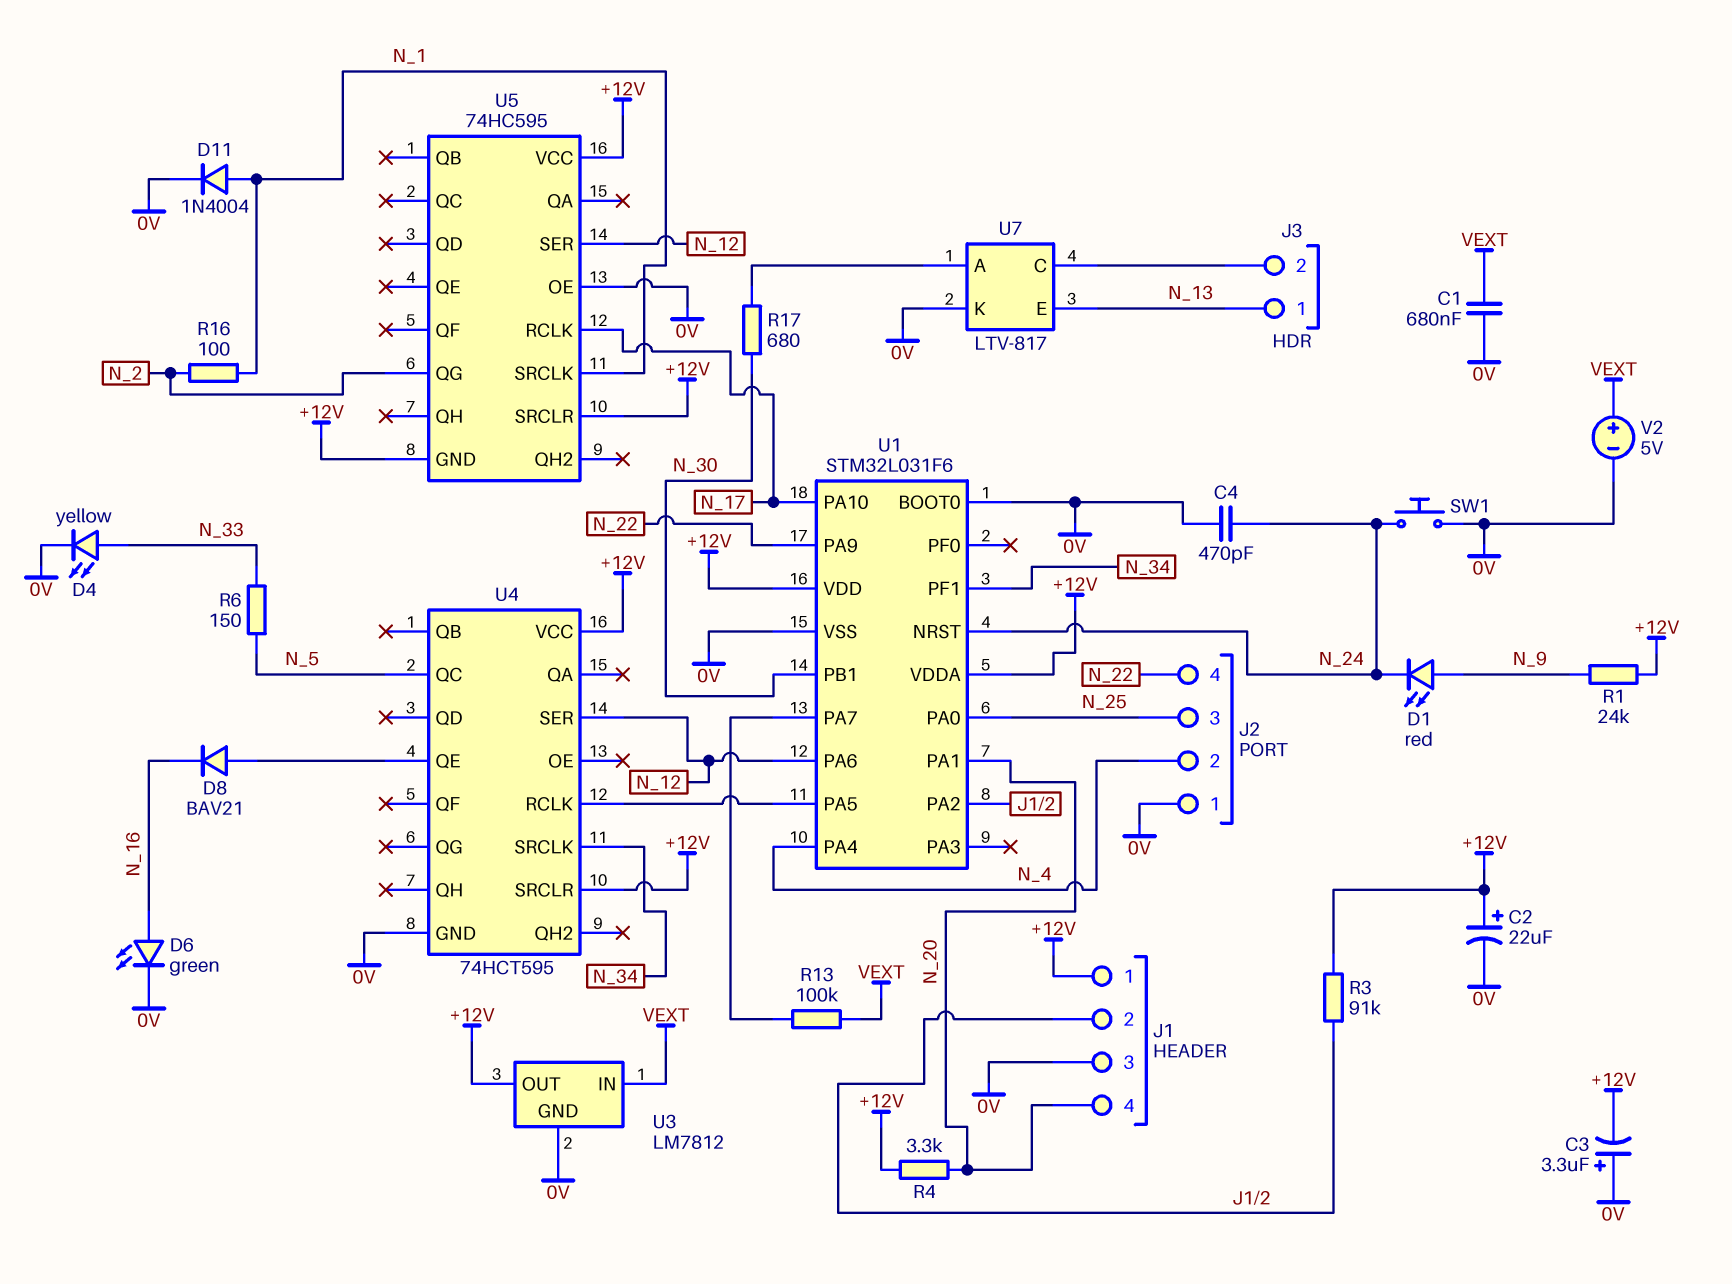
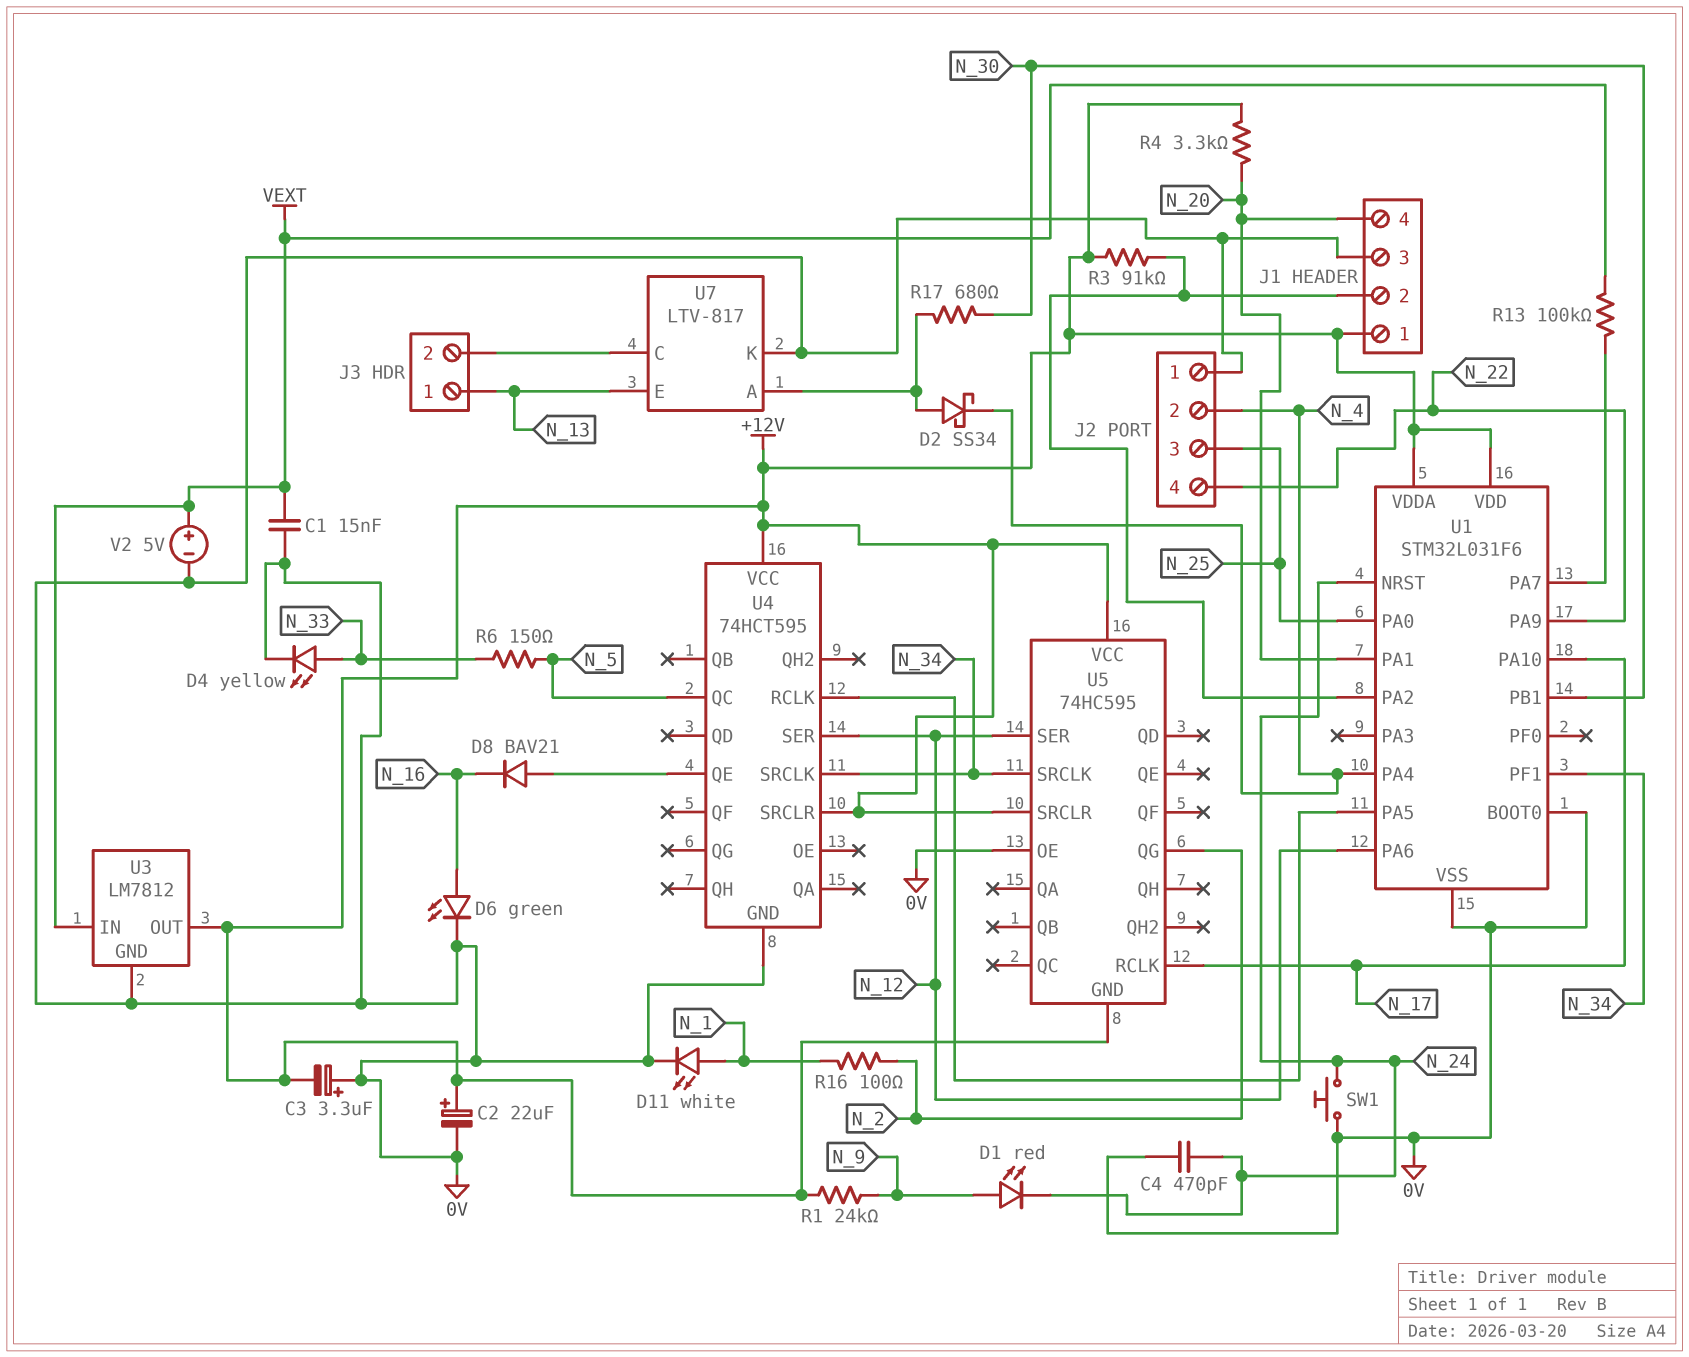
C1: 680nF (0V, VEXT) -> 15nF (0V, VEXT)
D2: none -> schottky SS34 (A U7/A, K N_4)
D11: diode 1N4004 (A N_1, K 0V) -> LED white (A N_1, K 0V)
U5 pin SRCLK: N_1 -> N_34

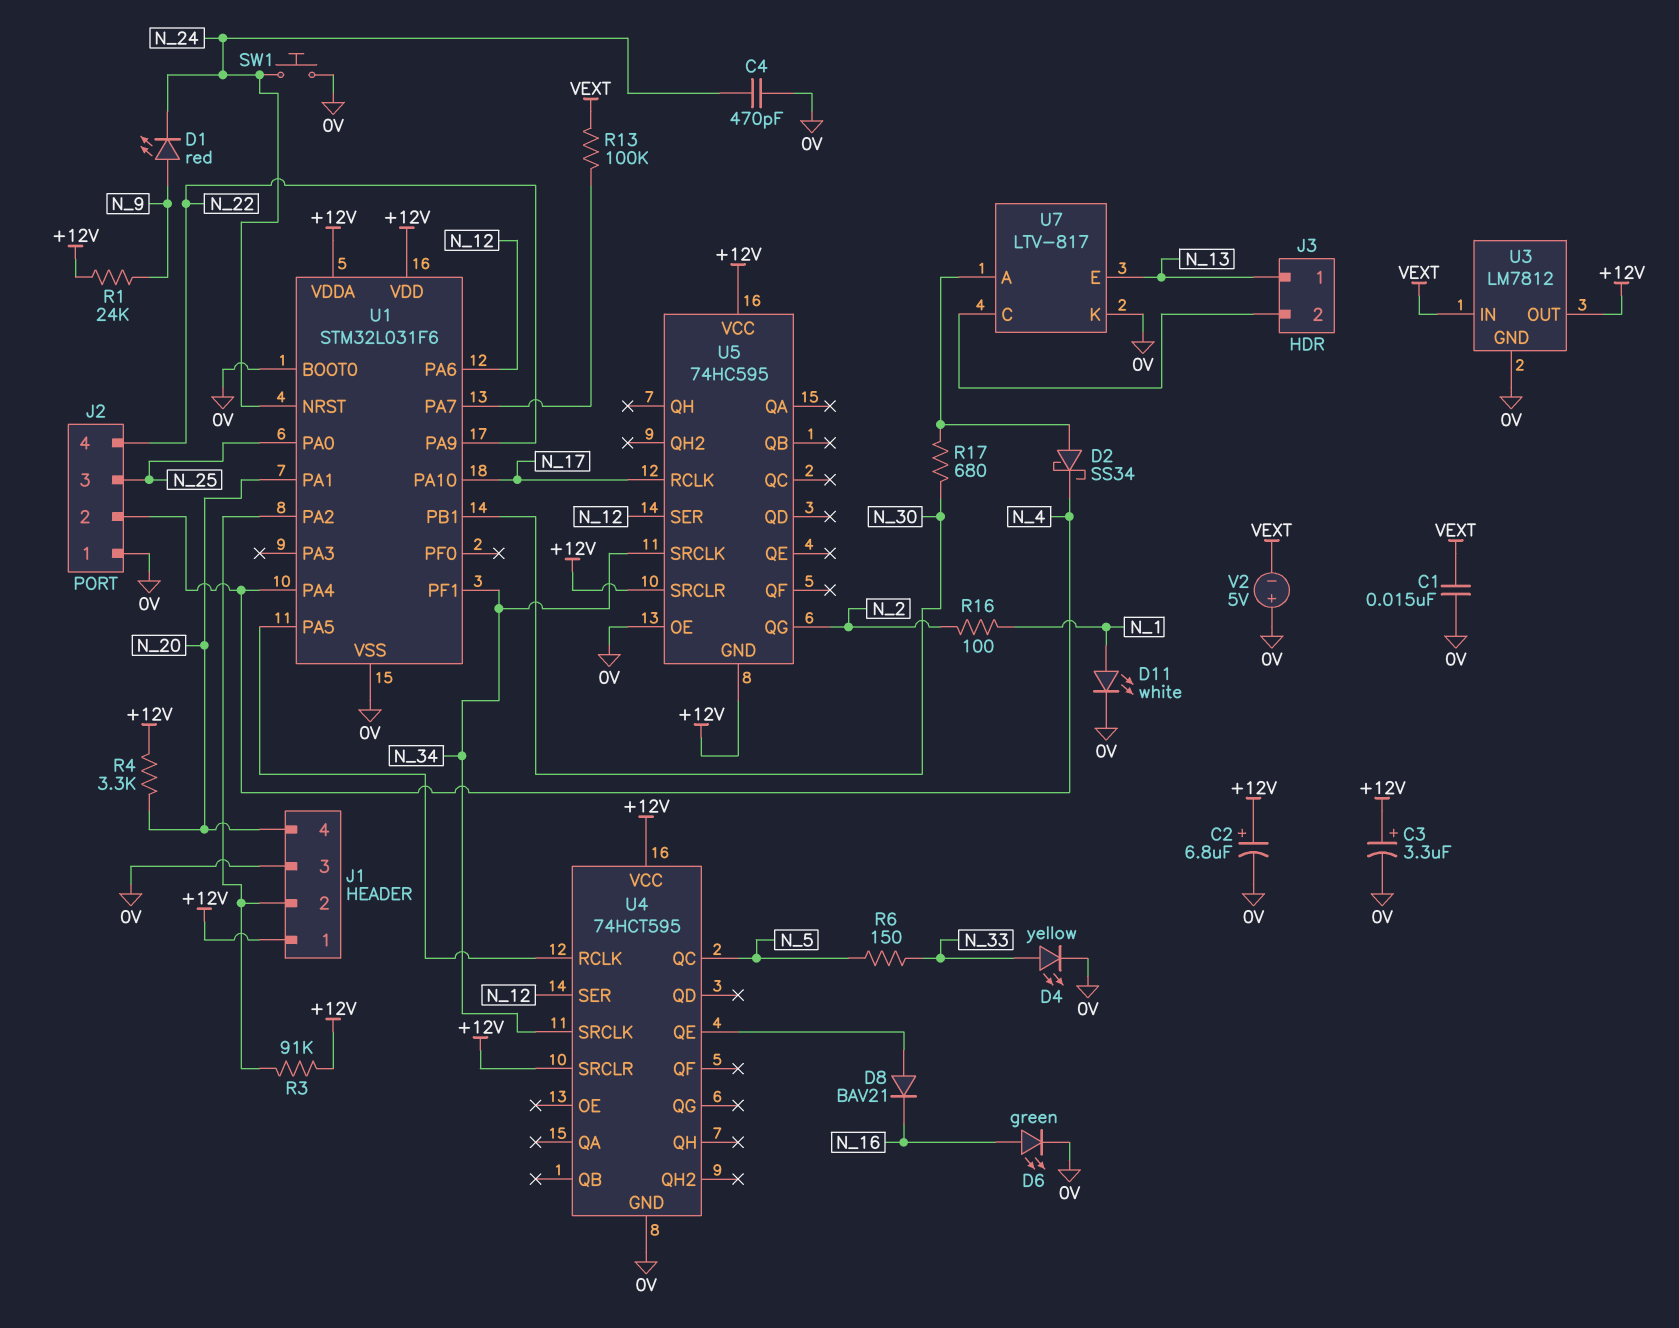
C2: 22uF (plus +12V, minus 0V) -> 6.8uF (plus +12V, minus 0V)
C3: 3.3uF (plus 0V, minus +12V) -> 3.3uF (plus +12V, minus 0V)
V2: 5V (plus VEXT, minus 0V) -> 5V (plus 0V, minus VEXT)

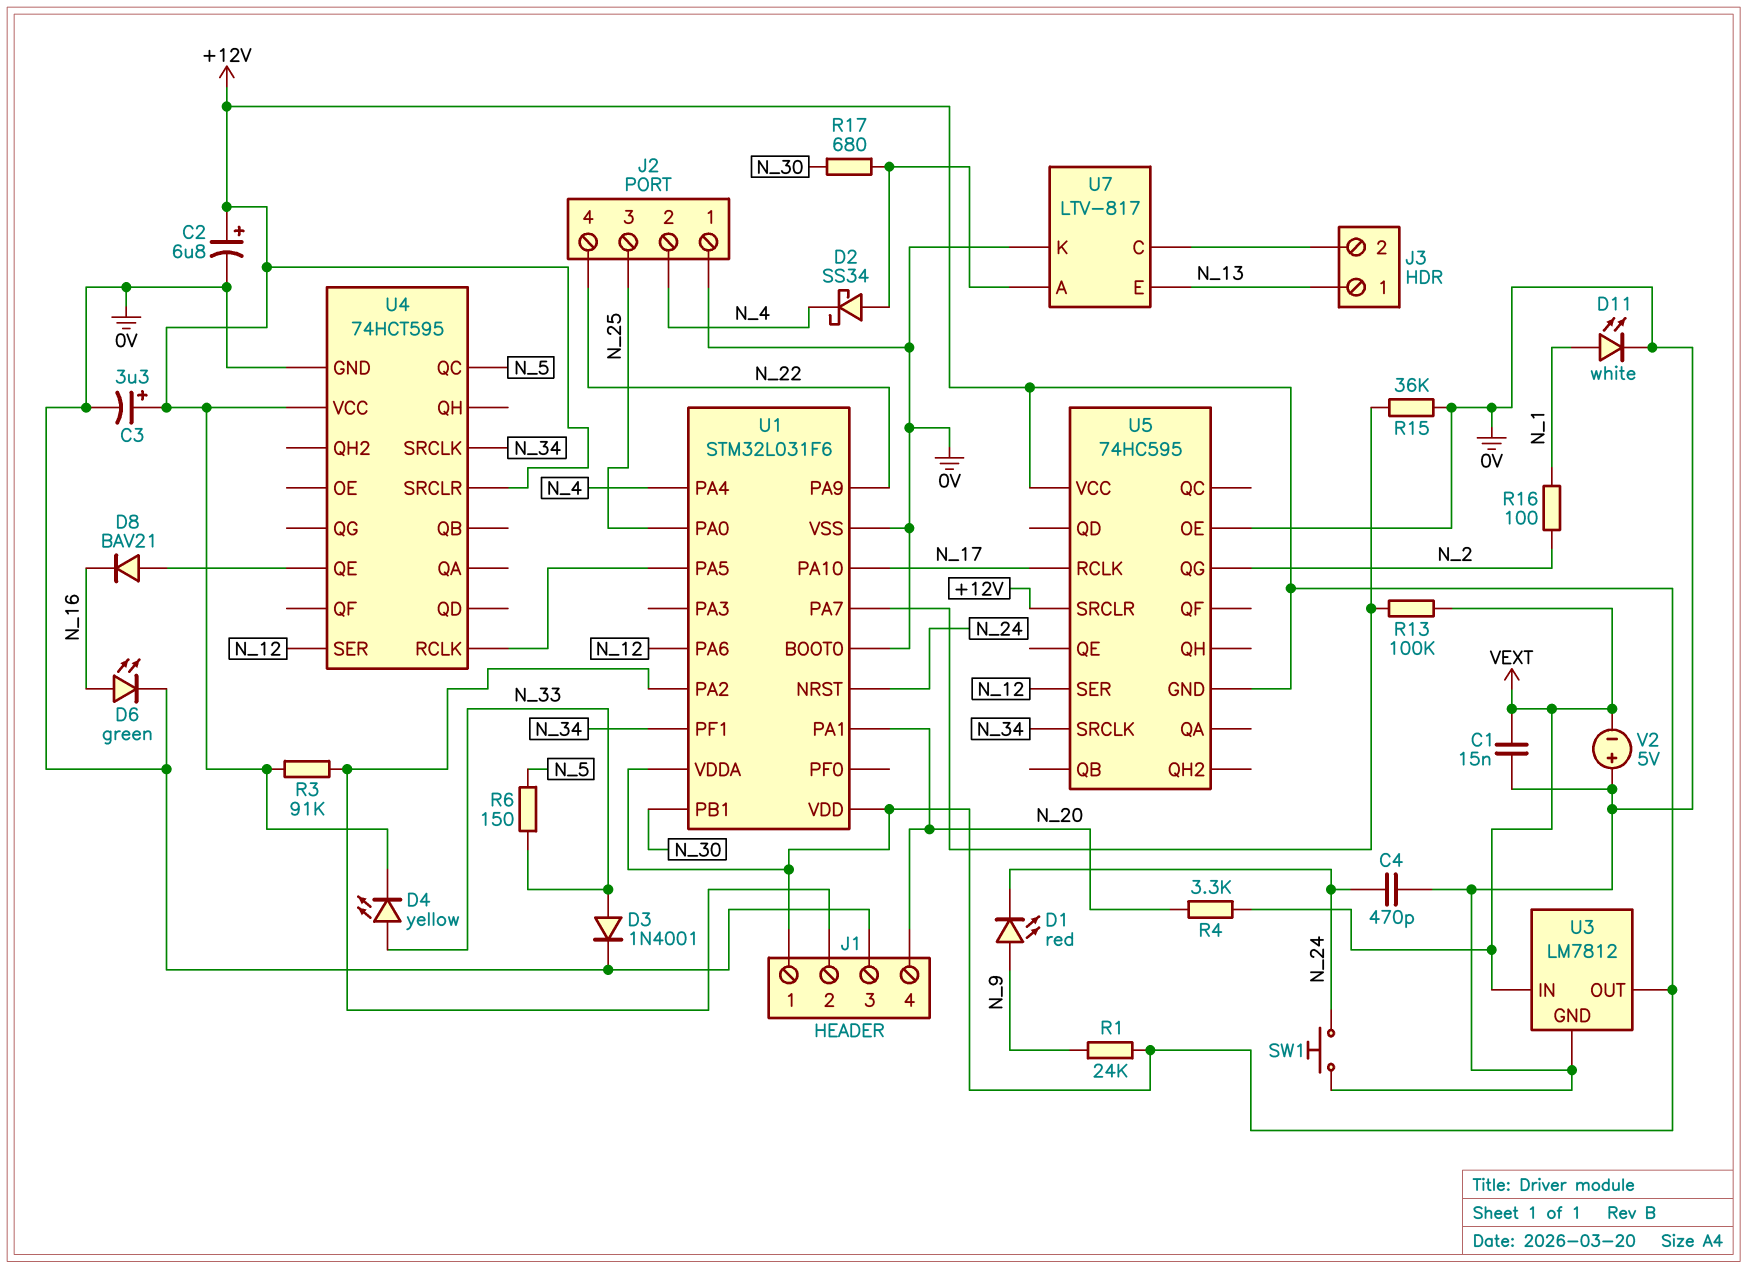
D3: none -> diode 1N4001 (A N_33, K 0V)
D4: LED yellow (A N_33, K 0V) -> LED yellow (A N_33, K +12V)
R4: 3.3k (+12V, N_20) -> 3.3k (N_20, VEXT)
R15: none -> 36k (0V, U1/PA7)

